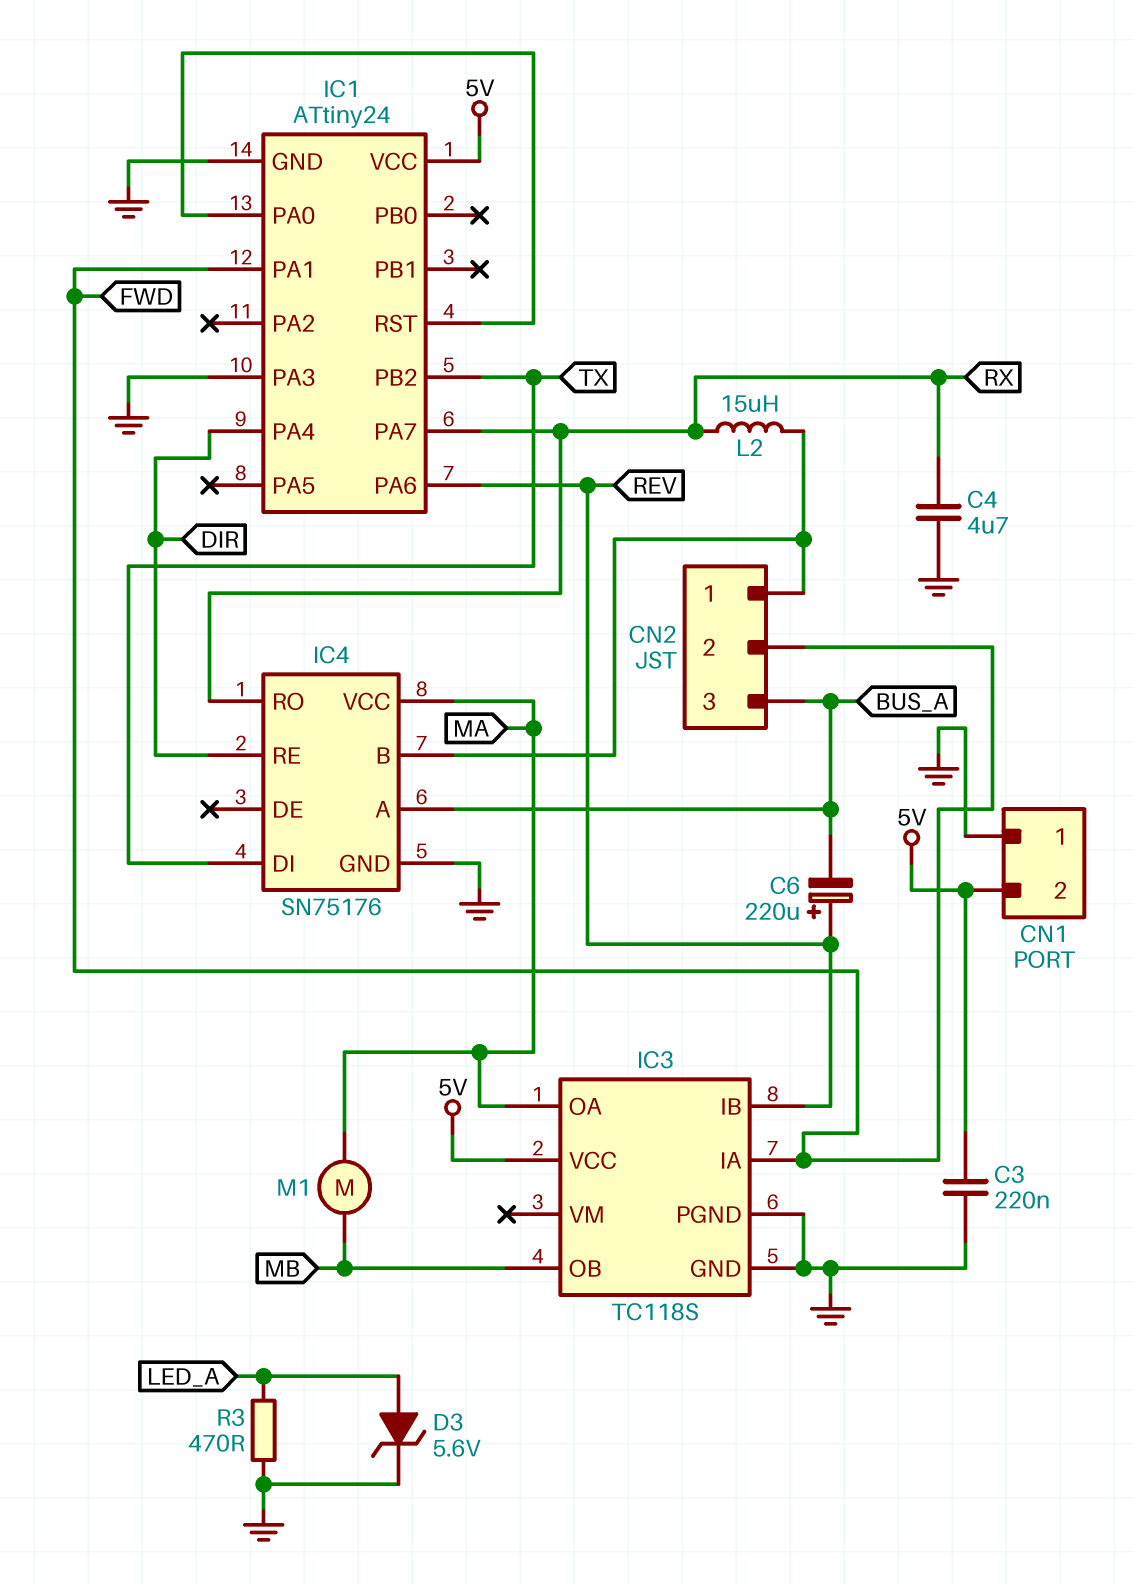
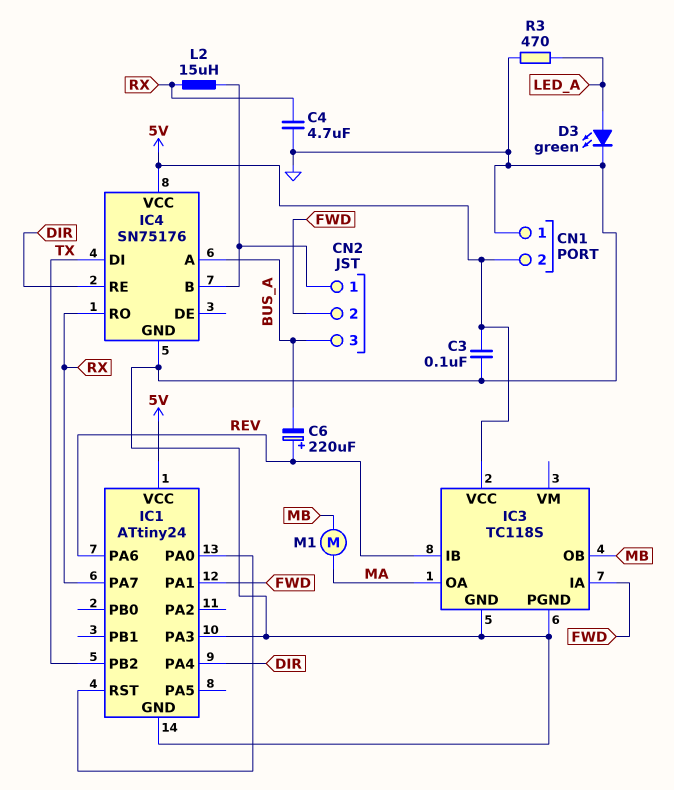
C3: 220nF (5V, GND) -> 100nF (5V, GND)
D3: zener 5.6V (A LED_A, K GND) -> LED green (A LED_A, K GND)
IC4 pin VCC: MA -> 5V

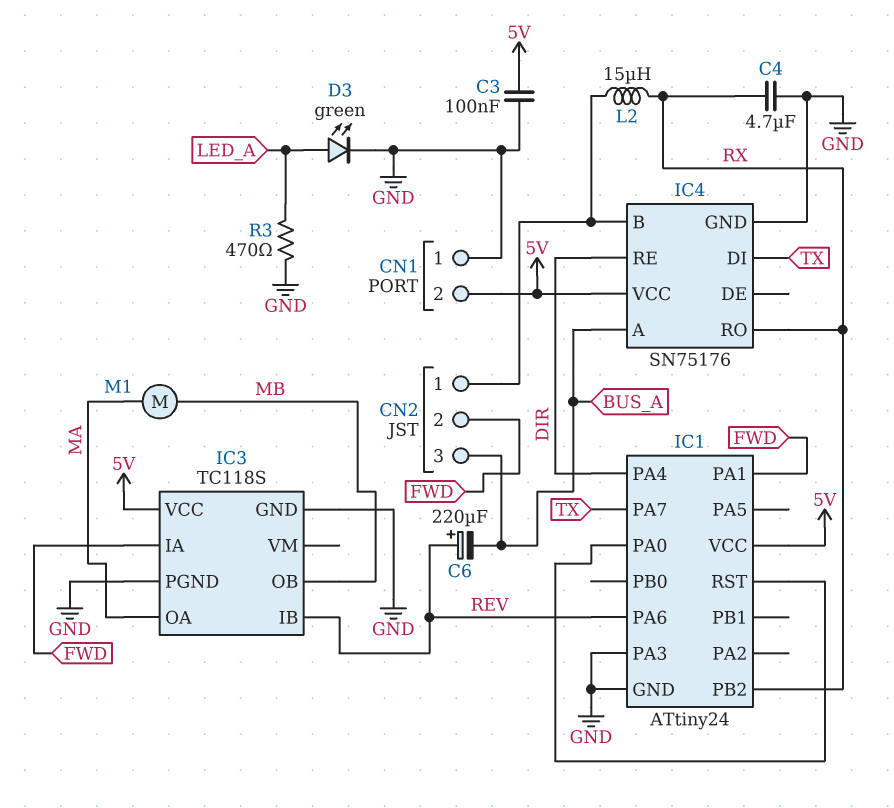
IC1 pin PA7: RX -> TX
IC1 pin PB2: TX -> RX

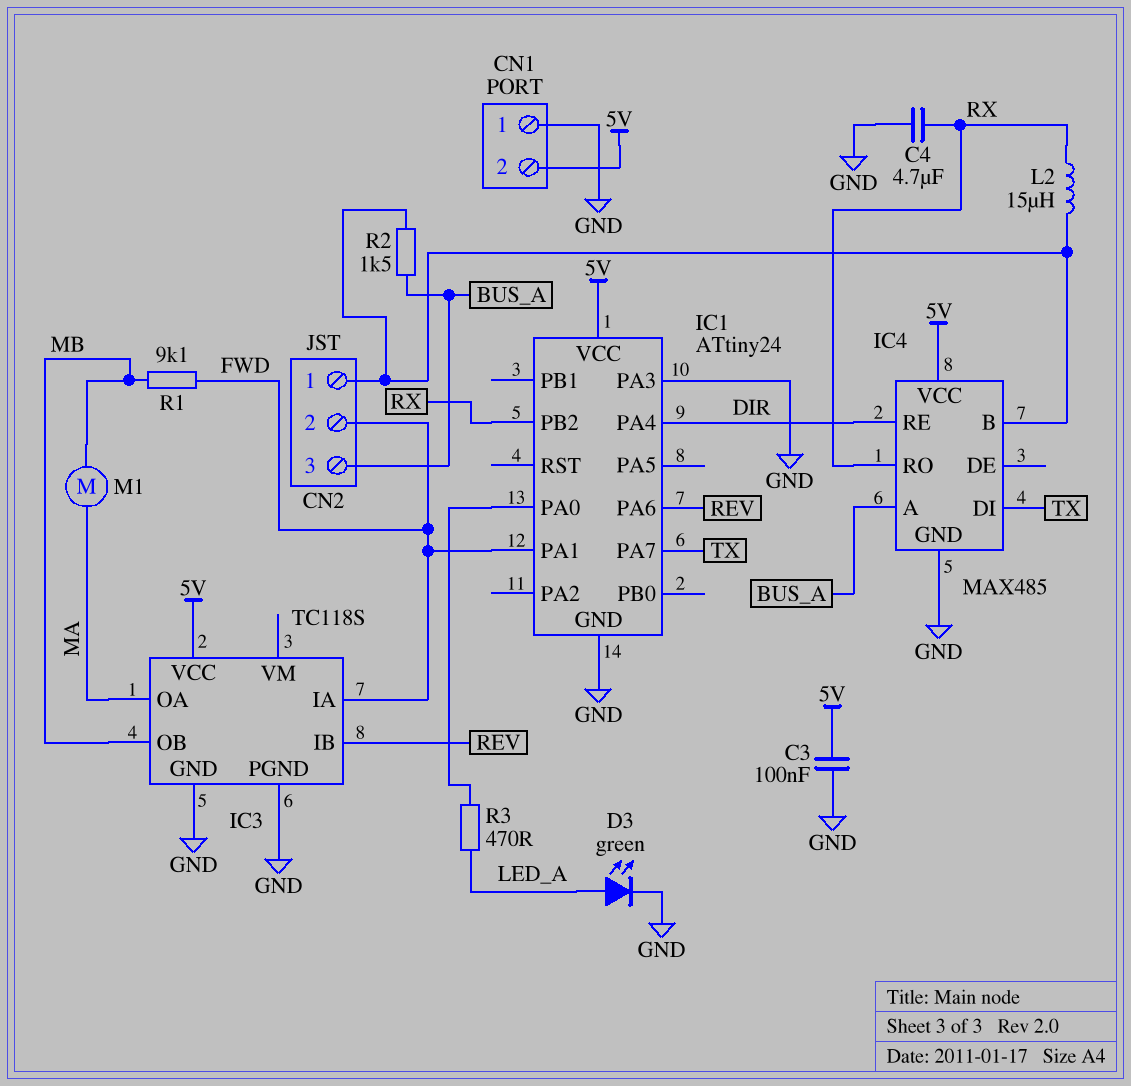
C6: 220uF (plus REV, minus BUS_A) -> none
IC1 pin RST: IC1/PA0 -> none
IC4: SN75176 -> MAX485
R1: none -> 9.1k (FWD, MB)
R2: none -> 1.5k (BUS_A, CN2/1)
R3: 470 (GND, LED_A) -> 470 (IC1/PA0, LED_A)

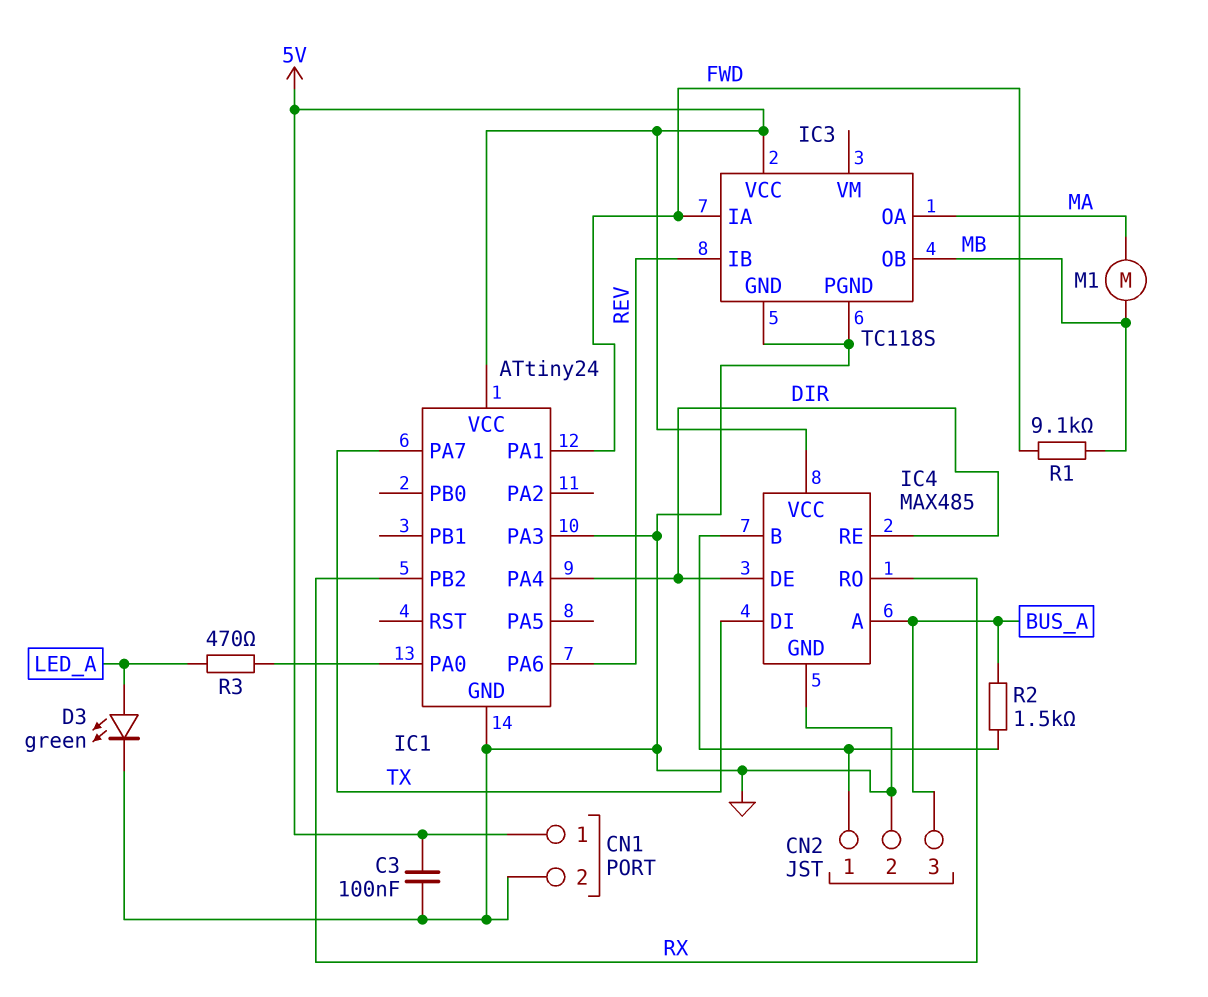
C4: 4.7uF (GND, RX) -> none
CN1 pin 1: GND -> 5V
CN1 pin 2: 5V -> GND
CN2 pin 2: FWD -> GND
IC4 pin DE: none -> DIR
L2: 15uH (CN2/1, RX) -> none

